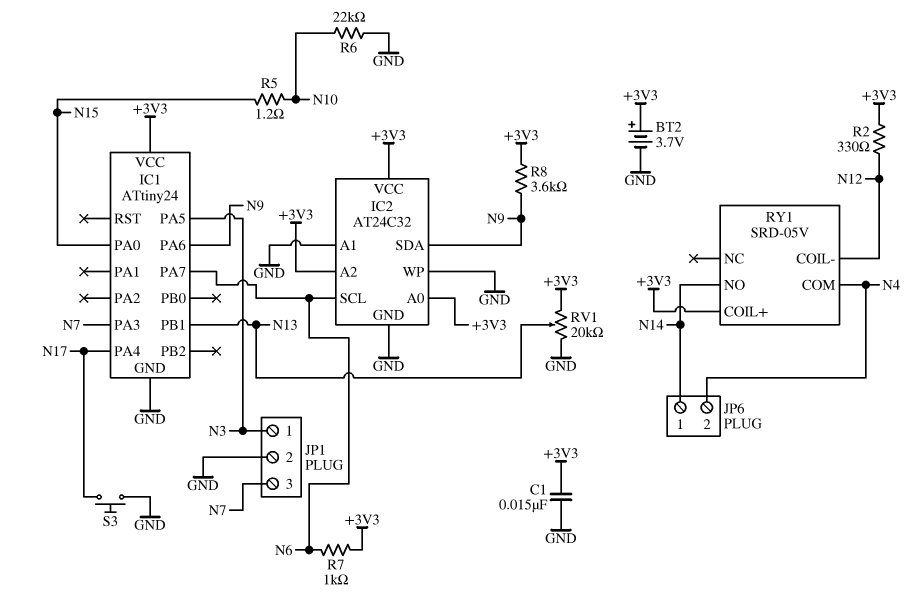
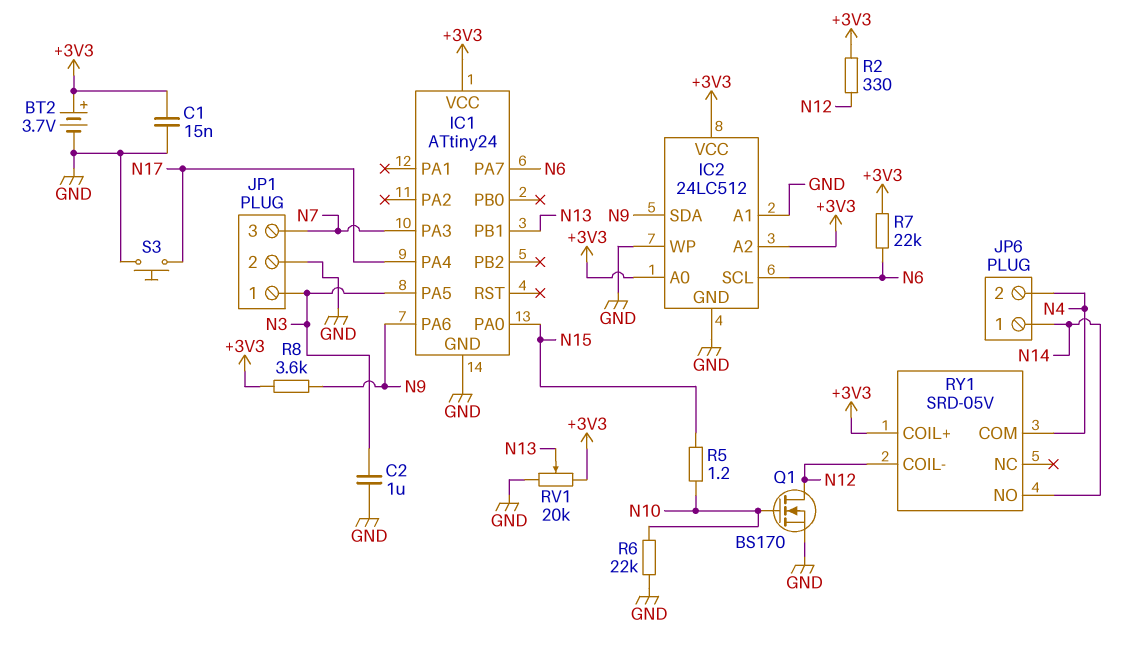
C2: none -> 1uF (GND, N3)
IC2: AT24C32 -> 24LC512
Q1: none -> NMOS BS170 (G N10, D N12, S GND)
R7: 1k (+3V3, N6) -> 22k (+3V3, N6)

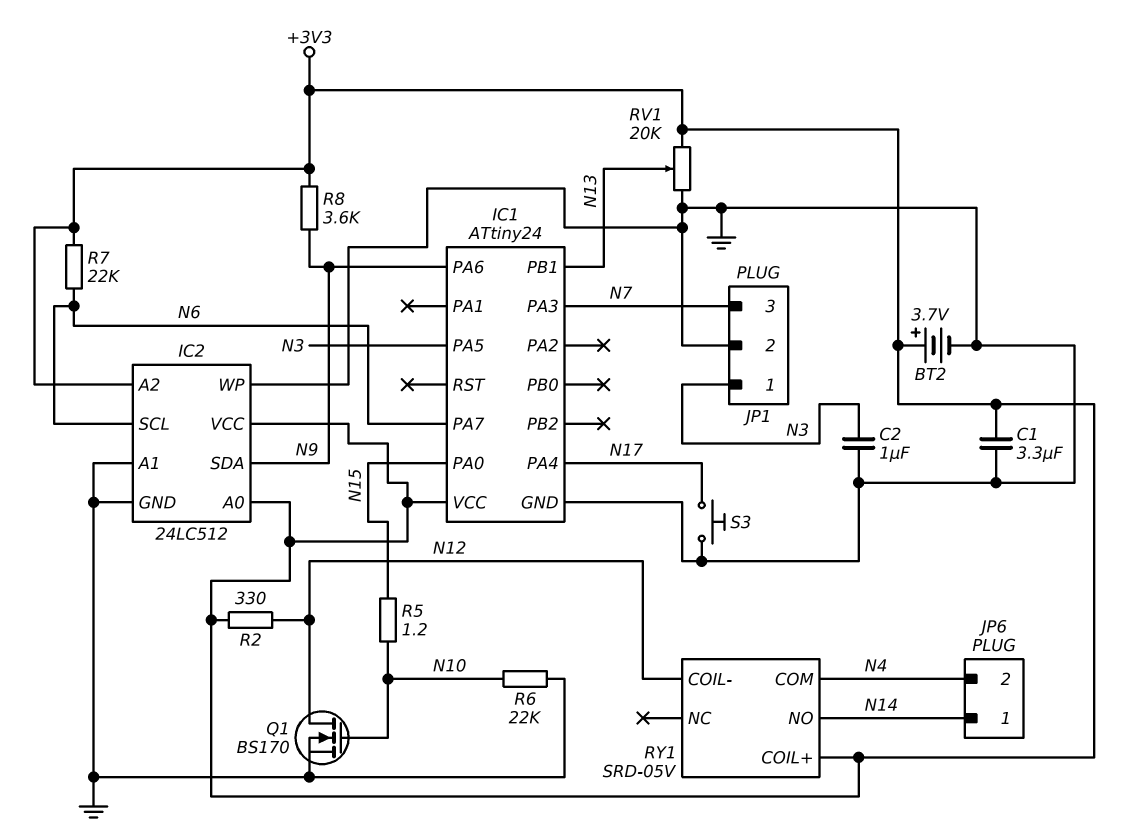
C1: 15nF (+3V3, GND) -> 3.3uF (+3V3, GND)

